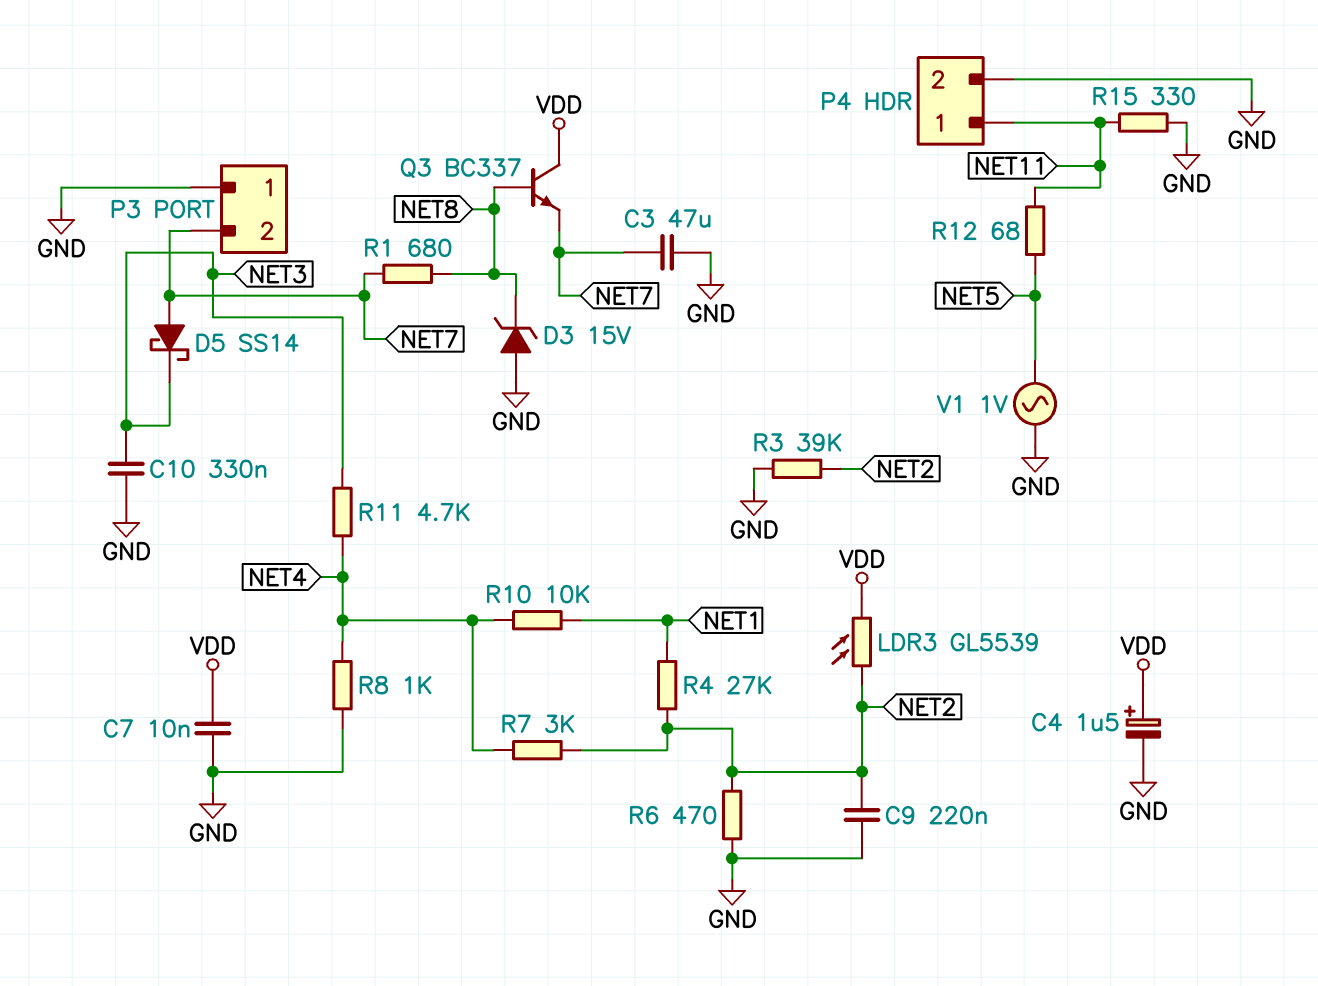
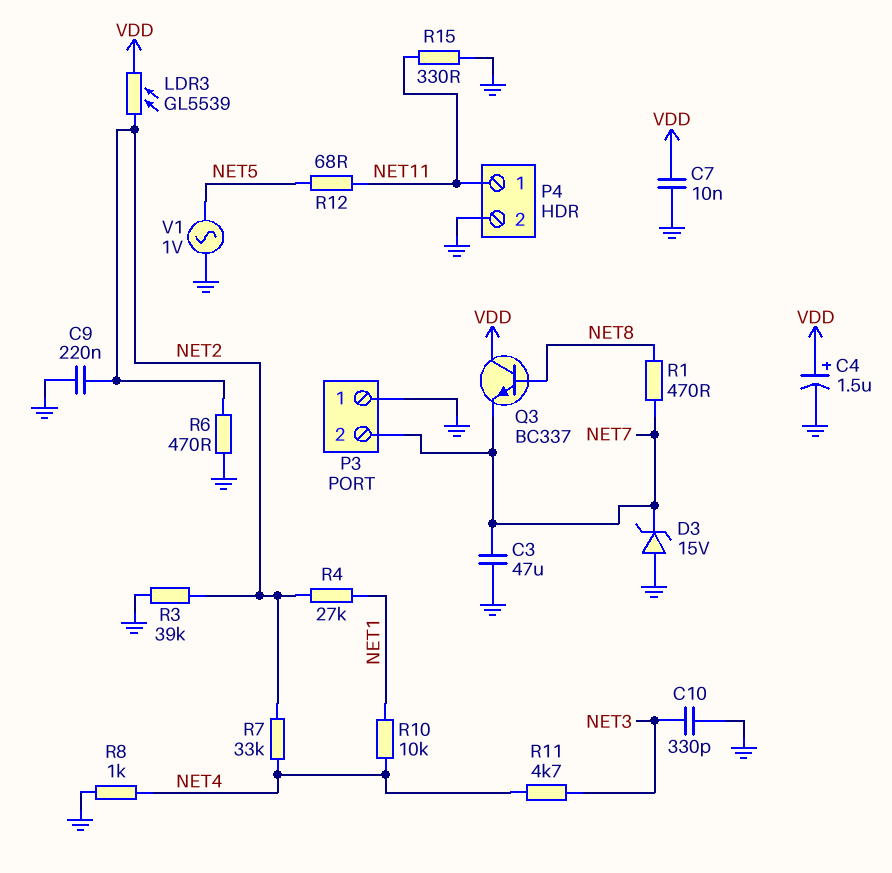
C10: 330nF (GND, NET3) -> 330pF (GND, NET3)
D3: zener 15V (A GND, K NET8) -> zener 15V (A GND, K NET7)
D5: schottky SS14 (A NET7, K NET3) -> none
R1: 680 (NET7, NET8) -> 470 (NET7, NET8)
R7: 3k (NET2, NET4) -> 33k (NET2, NET4)

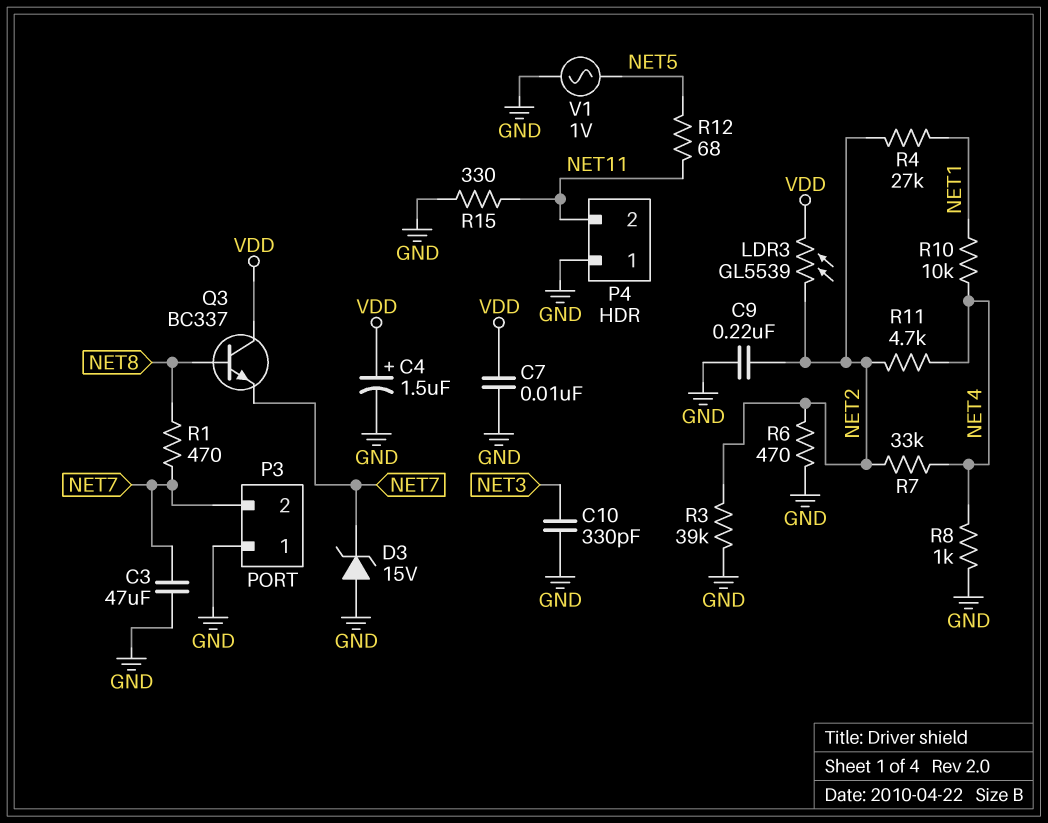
P4 pin 1: NET11 -> GND
P4 pin 2: GND -> NET11
R11: 4.7k (NET3, NET4) -> 4.7k (NET2, NET4)

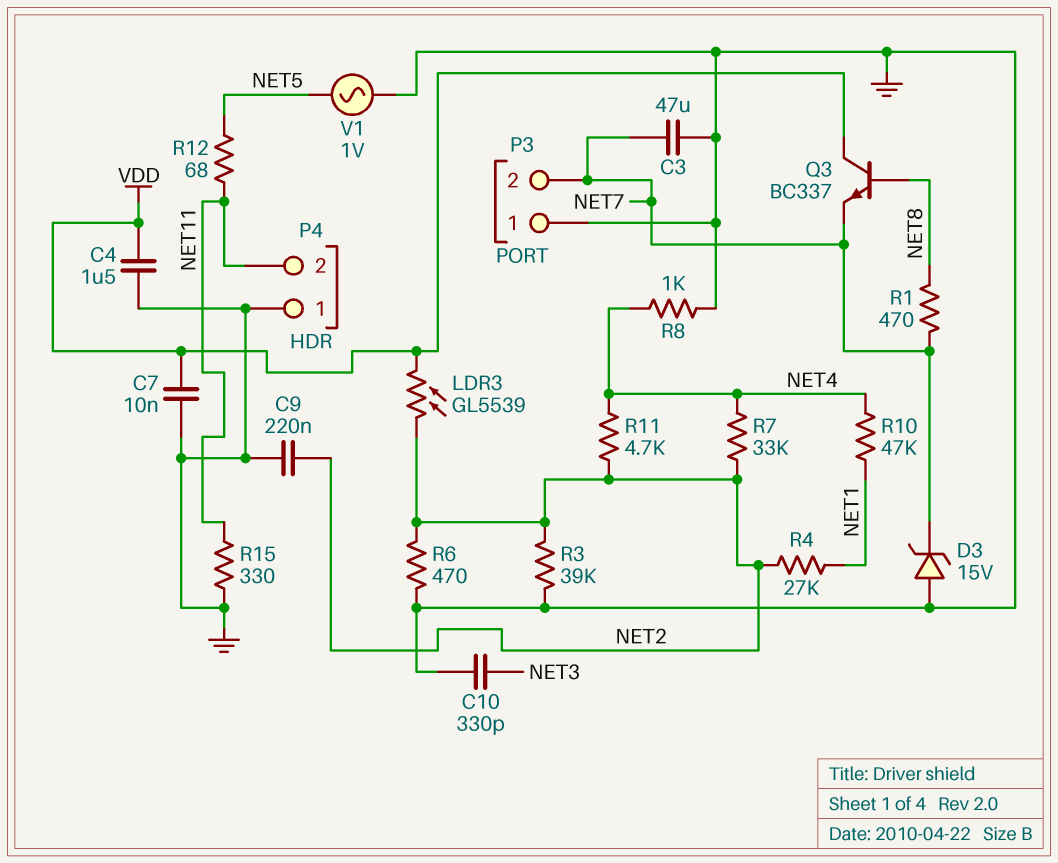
C4: 1.5uF (plus VDD, minus GND) -> 1.5uF (GND, VDD)
R10: 10k (NET1, NET4) -> 47k (NET1, NET4)

